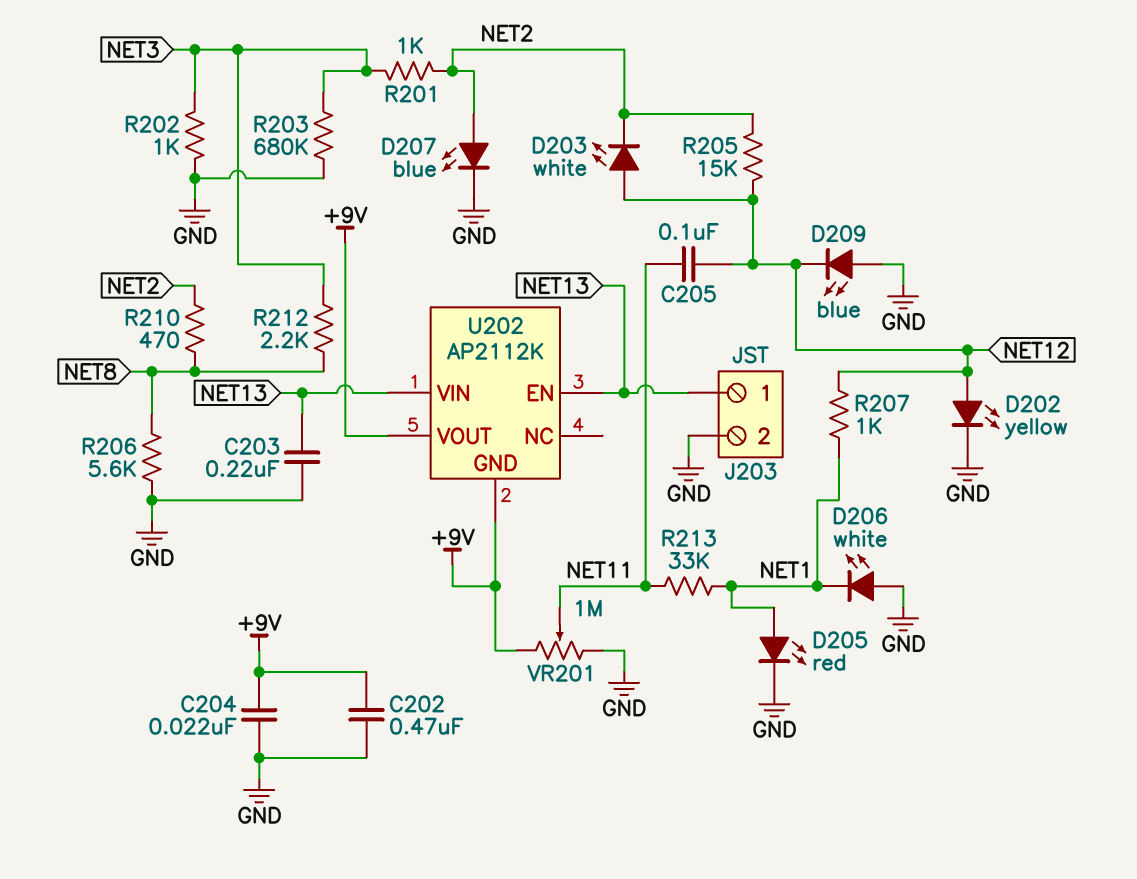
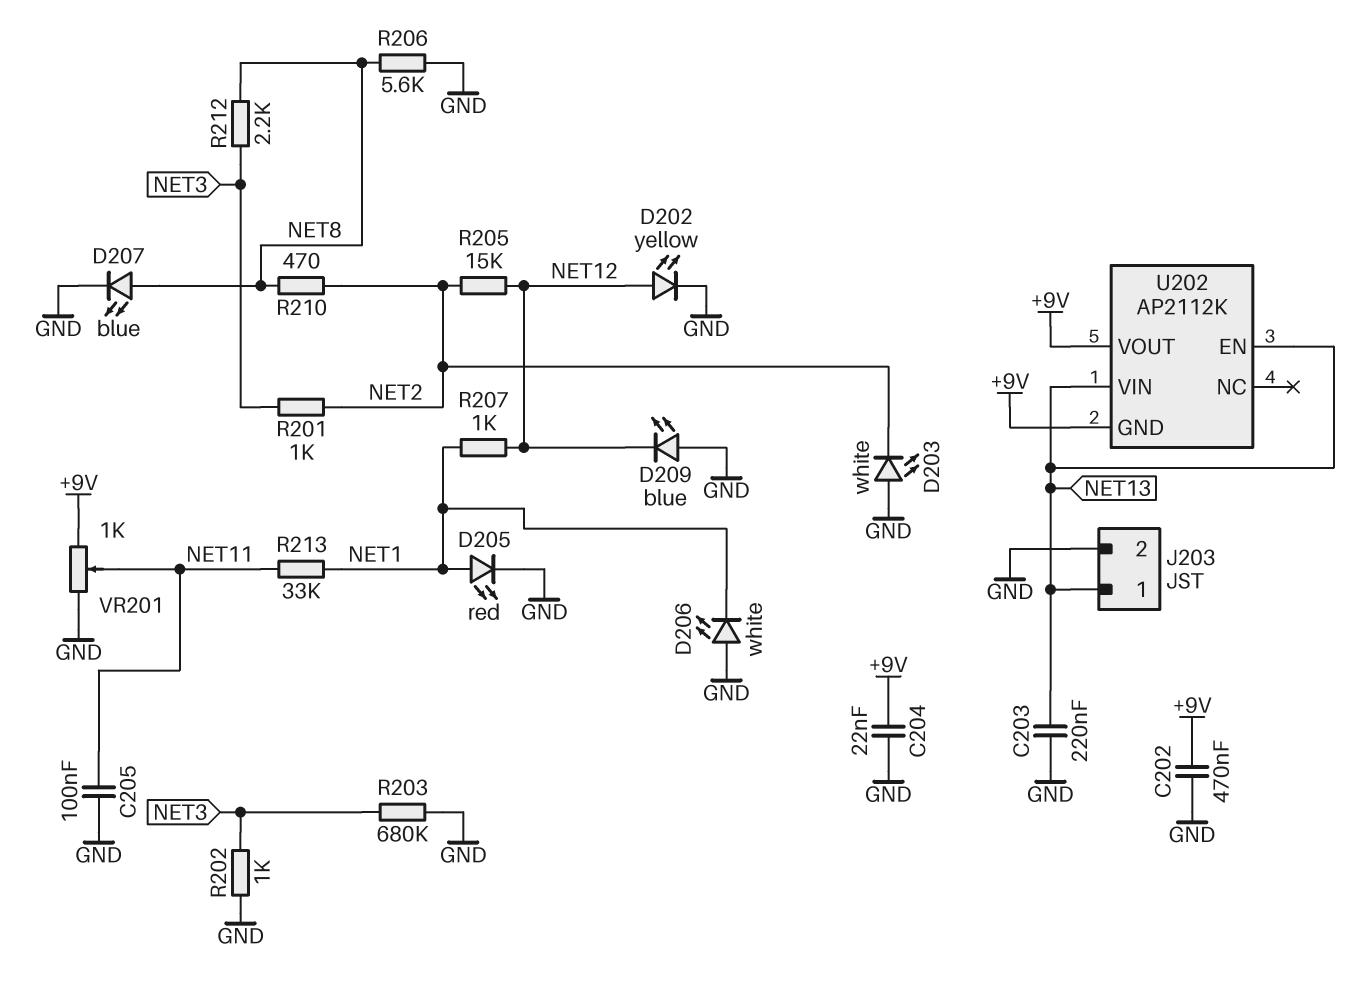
C205: 100nF (NET11, NET12) -> 100nF (GND, NET11)
D203: LED white (A NET12, K NET2) -> LED white (A GND, K NET2)
D207: LED blue (A NET2, K GND) -> LED blue (A NET8, K GND)
VR201: 1M (+9V, GND, wiper NET11) -> 1k (+9V, GND, wiper NET11)

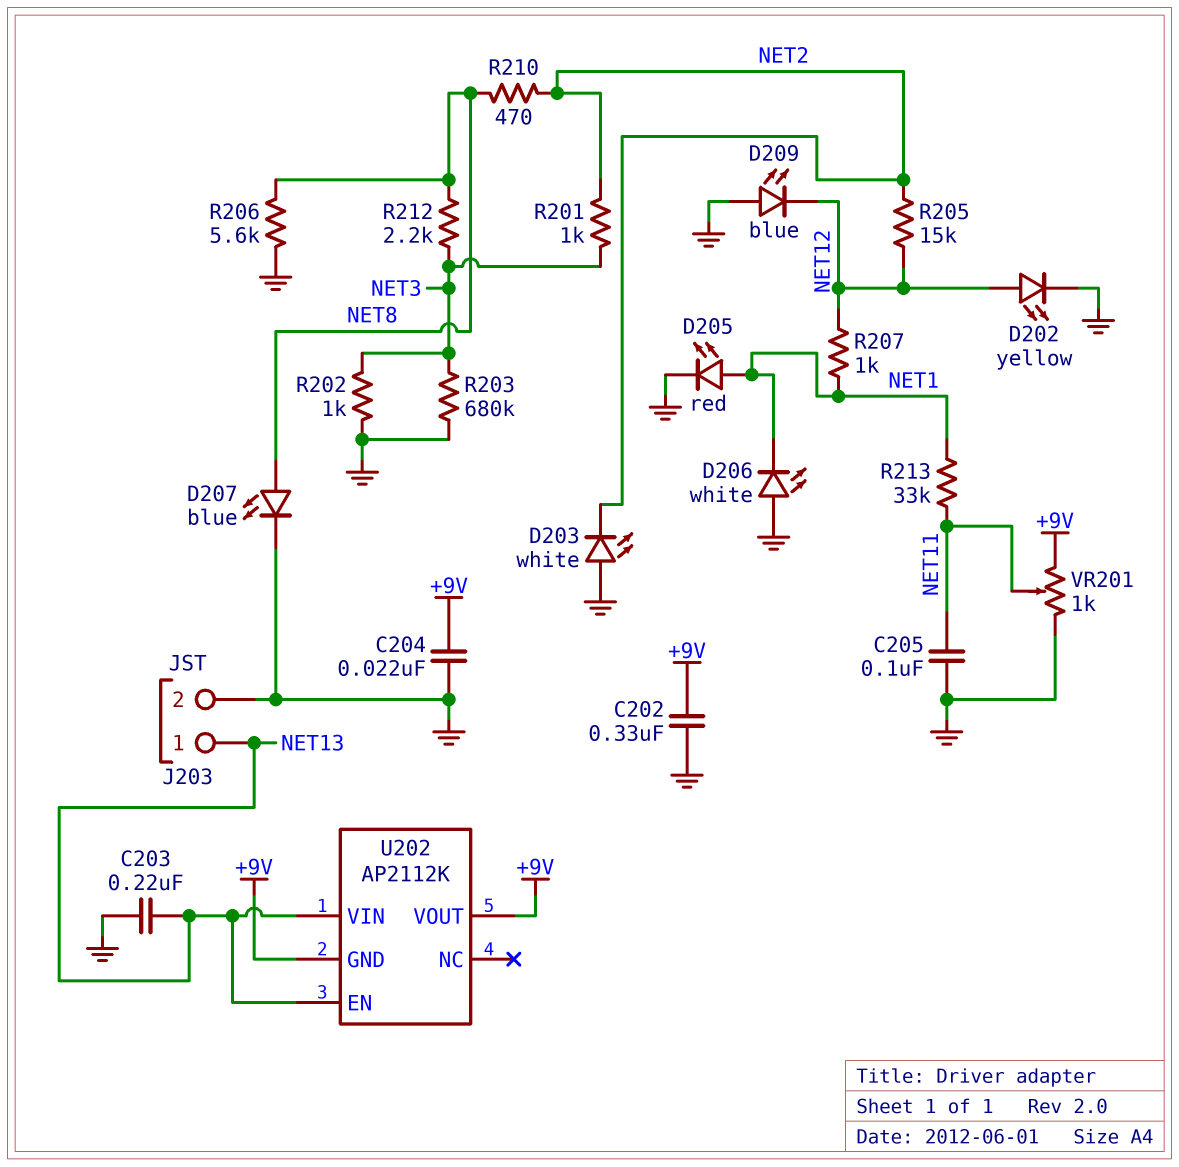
C202: 470nF (+9V, GND) -> 330nF (+9V, GND)

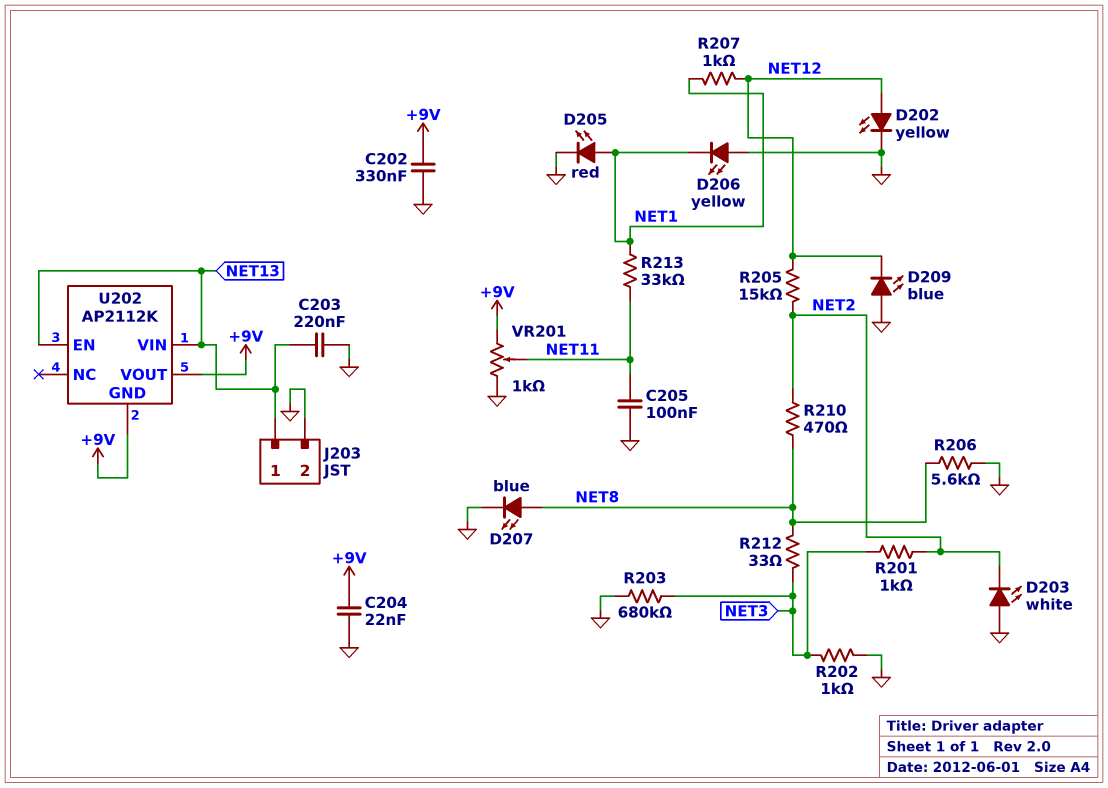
D206: LED white (A GND, K NET1) -> LED yellow (A GND, K NET1)
R212: 2.2k (NET3, NET8) -> 33 (NET3, NET8)

